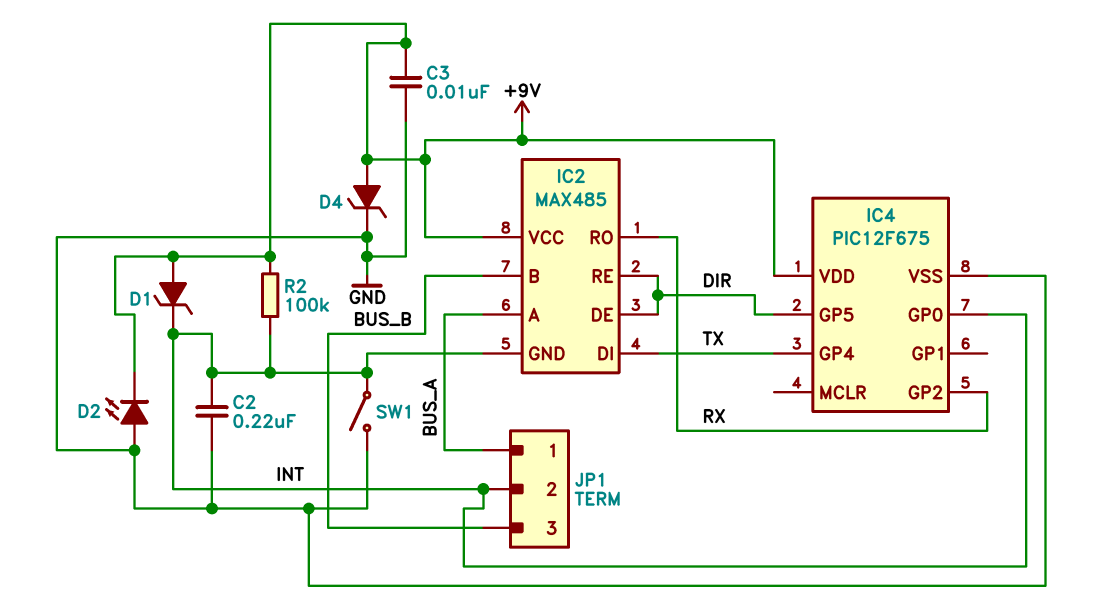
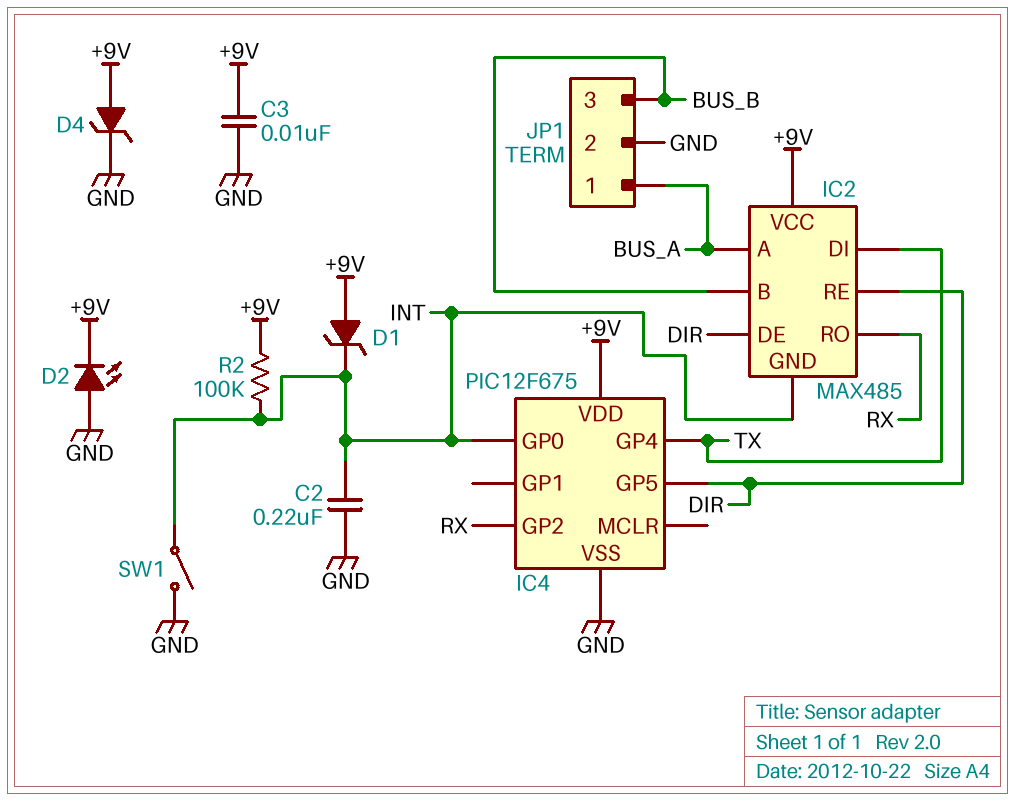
JP1 pin 2: INT -> GND

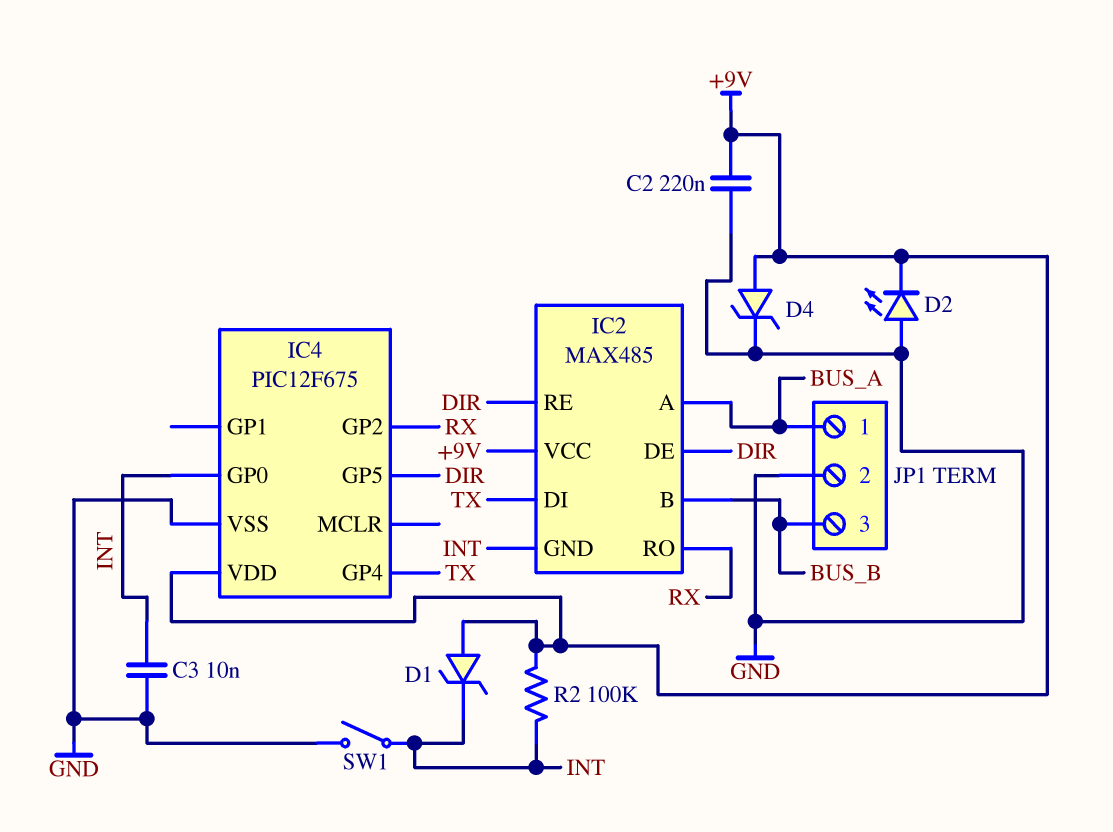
C2: 220nF (GND, INT) -> 220nF (+9V, GND)
C3: 10nF (+9V, GND) -> 10nF (GND, INT)

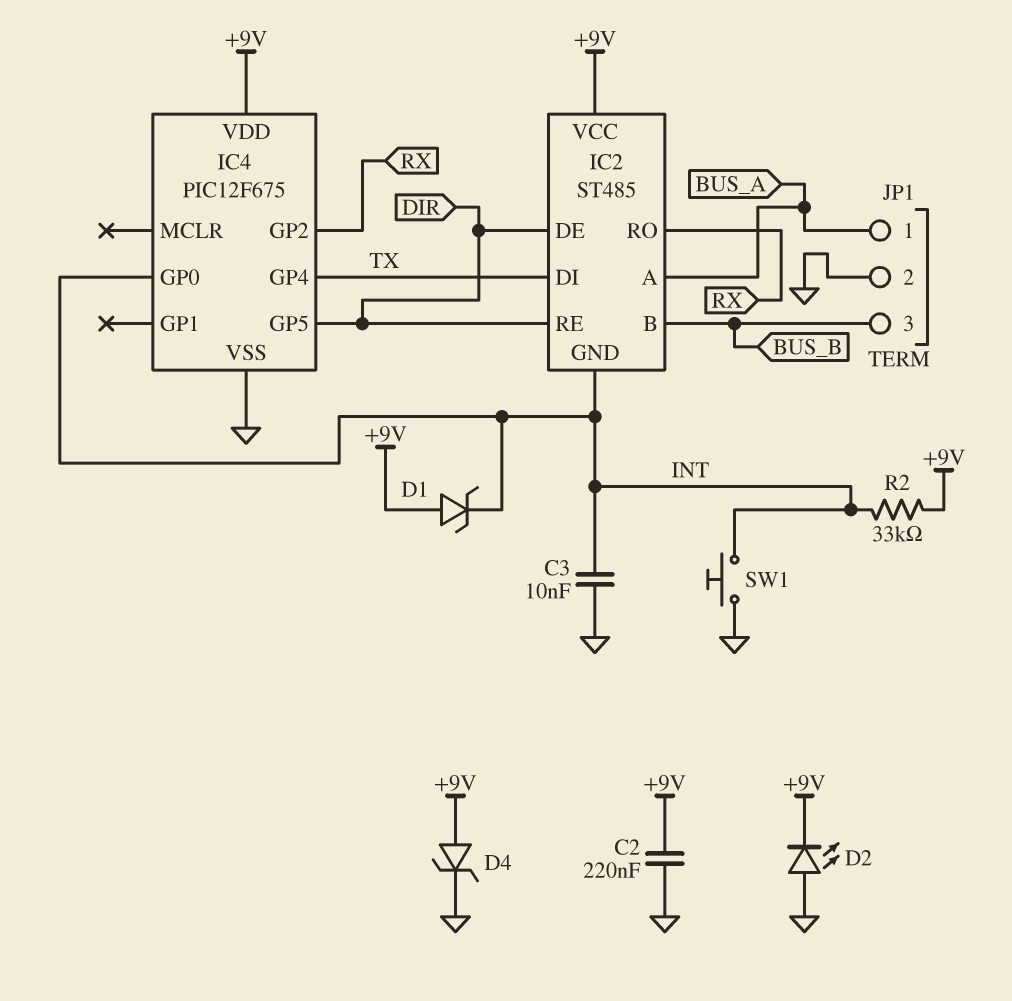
IC2: MAX485 -> ST485
R2: 100k (+9V, INT) -> 33k (+9V, INT)
SW1: switch (GND, INT) -> button (GND, INT)

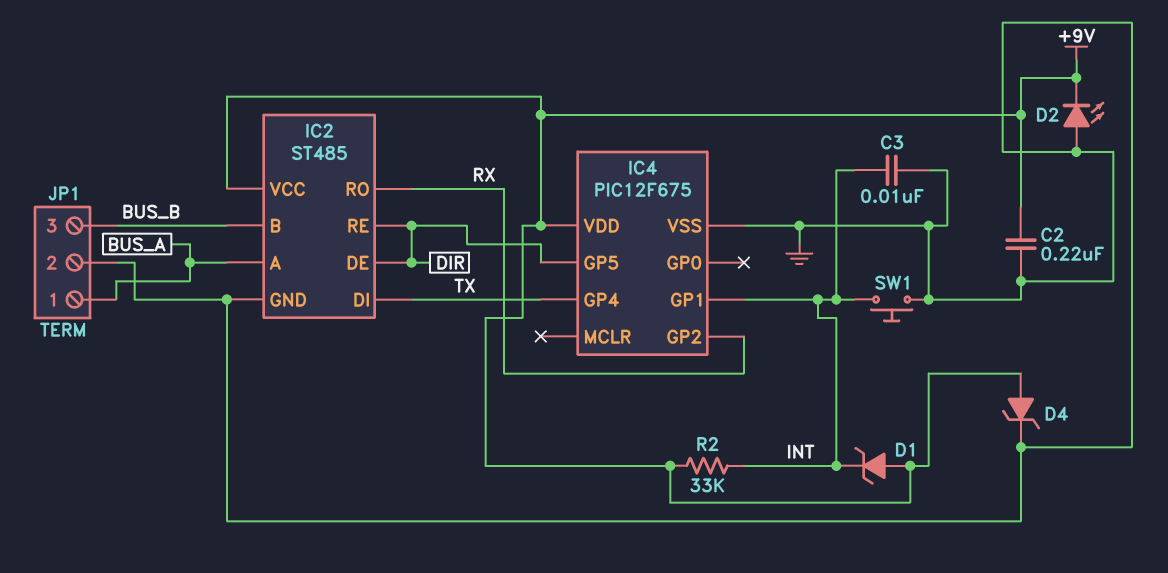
IC2 pin GND: INT -> GND
IC4 pin GP0: INT -> none
IC4 pin GP1: none -> INT

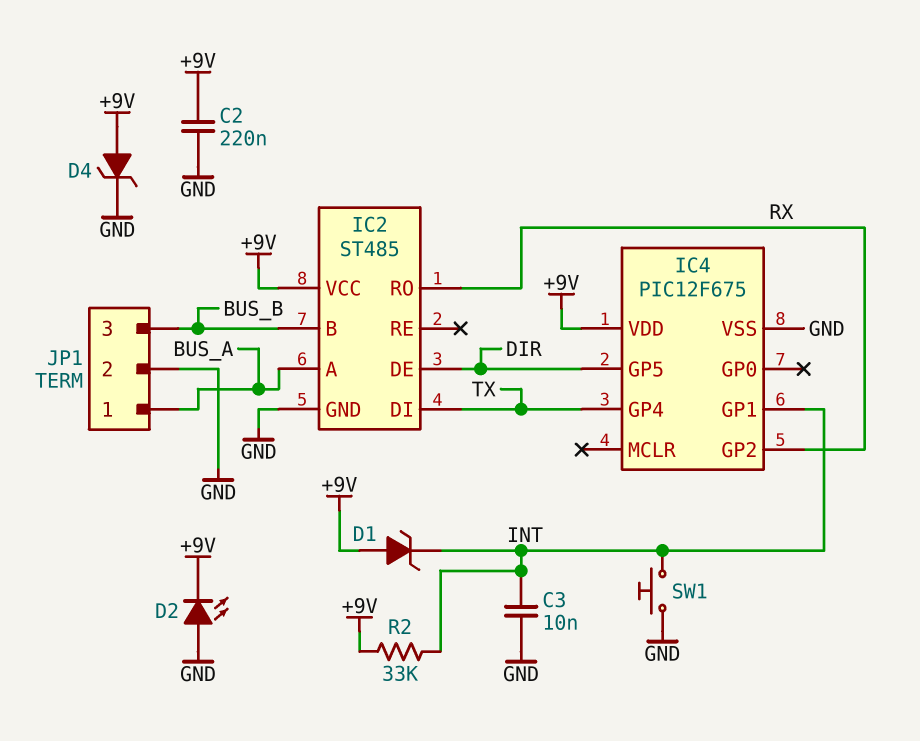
IC2 pin RE: DIR -> none

